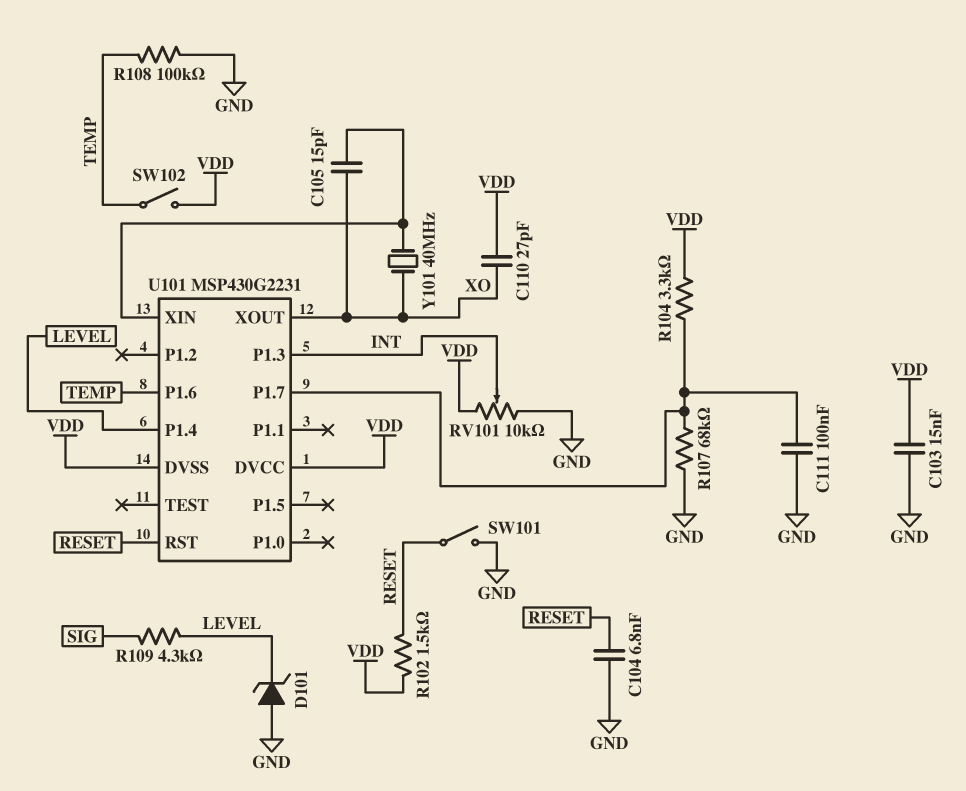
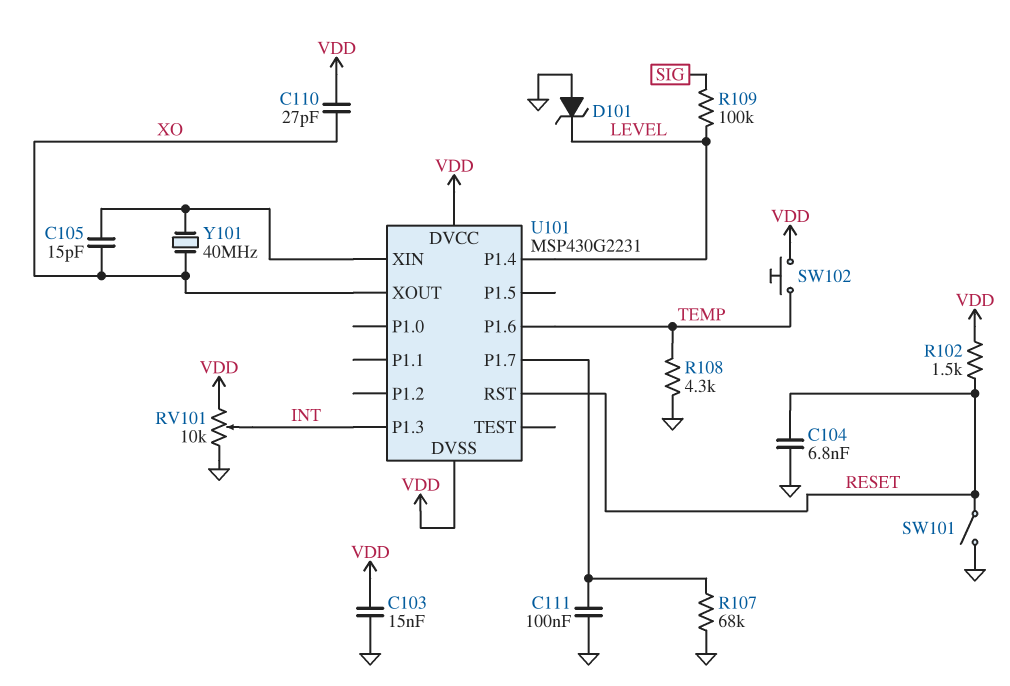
R104: 3.3k (U101/P1.7, VDD) -> none
R108: 100k (GND, TEMP) -> 4.3k (GND, TEMP)
R109: 4.3k (LEVEL, SIG) -> 100k (LEVEL, SIG)
SW102: switch (TEMP, VDD) -> button (TEMP, VDD)

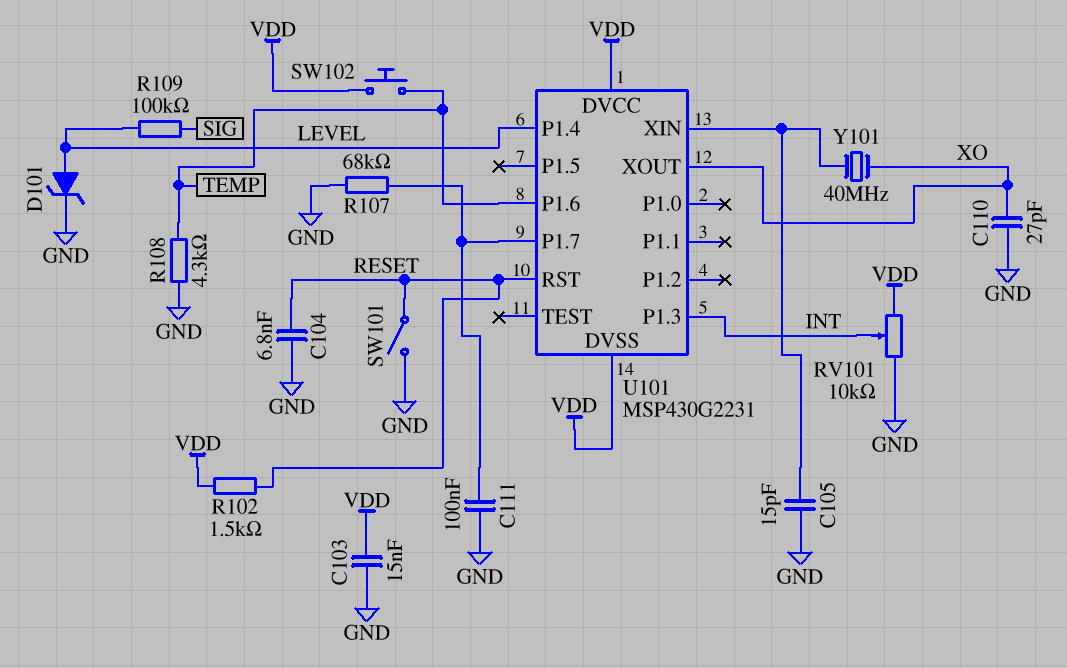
C105: 15pF (U101/XIN, XO) -> 15pF (GND, U101/XIN)
C110: 27pF (VDD, XO) -> 27pF (GND, XO)
D101: zener (A GND, K LEVEL) -> zener (A LEVEL, K GND)

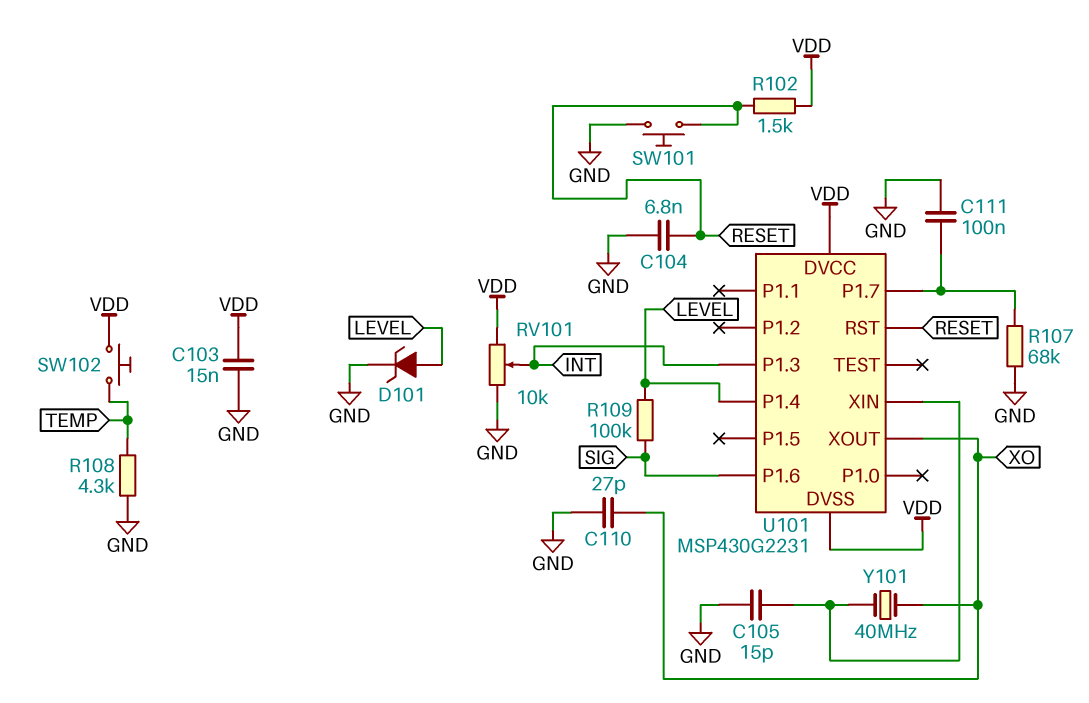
SW101: switch (GND, RESET) -> button (GND, RESET)
U101 pin P1.6: TEMP -> SIG

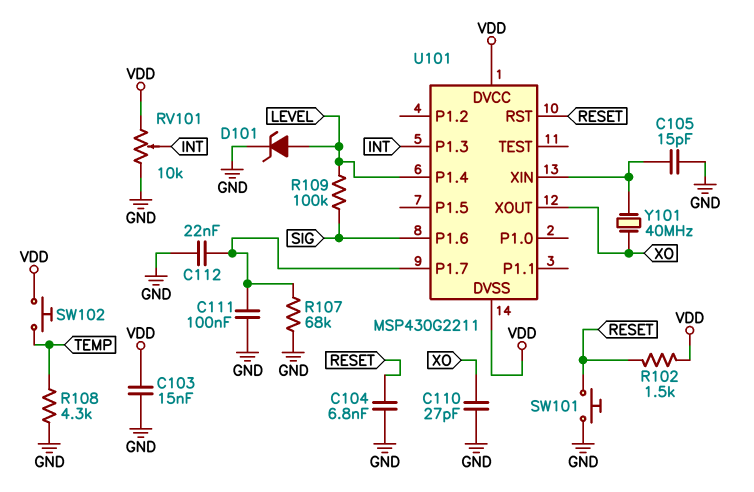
C112: none -> 22nF (GND, U101/P1.7)
U101: MSP430G2231 -> MSP430G2211

